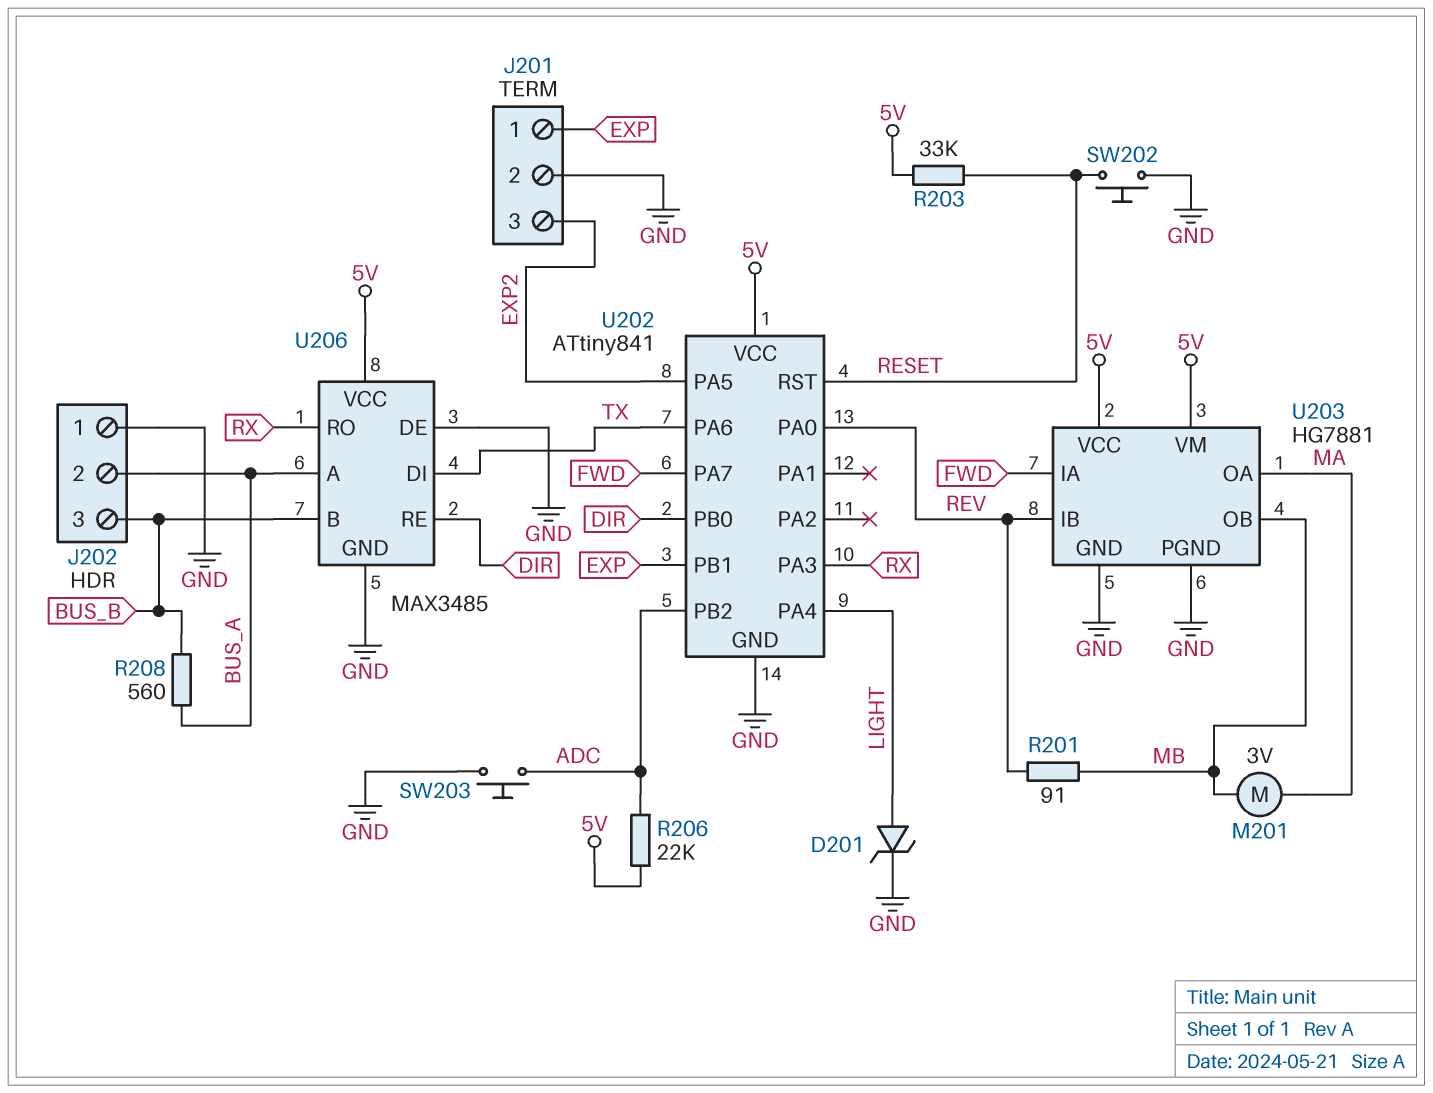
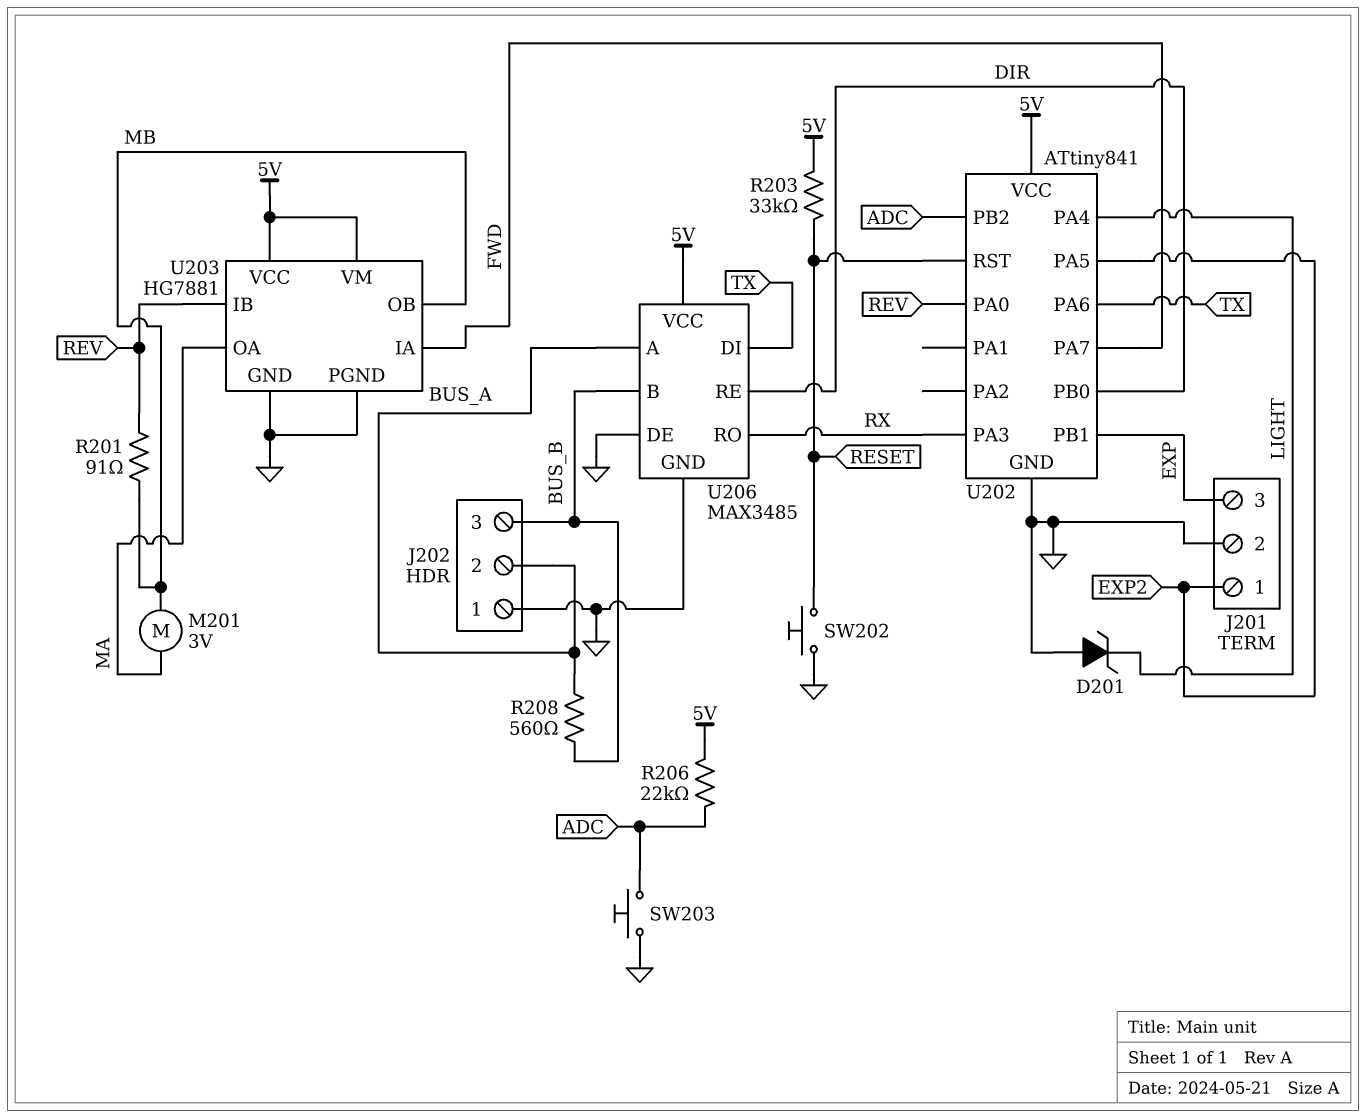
D201: zener (A LIGHT, K GND) -> zener (A GND, K LIGHT)
J201 pin 1: EXP -> EXP2
J201 pin 3: EXP2 -> EXP

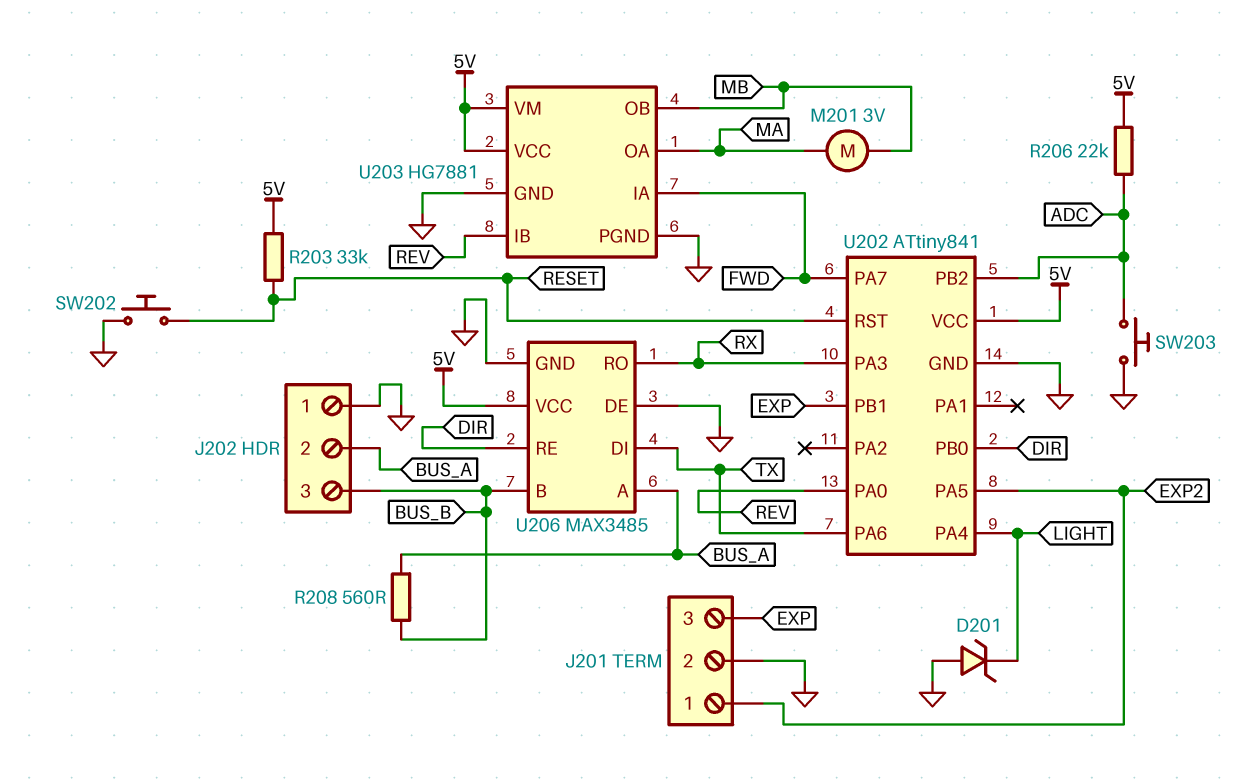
R201: 91 (MB, REV) -> none

